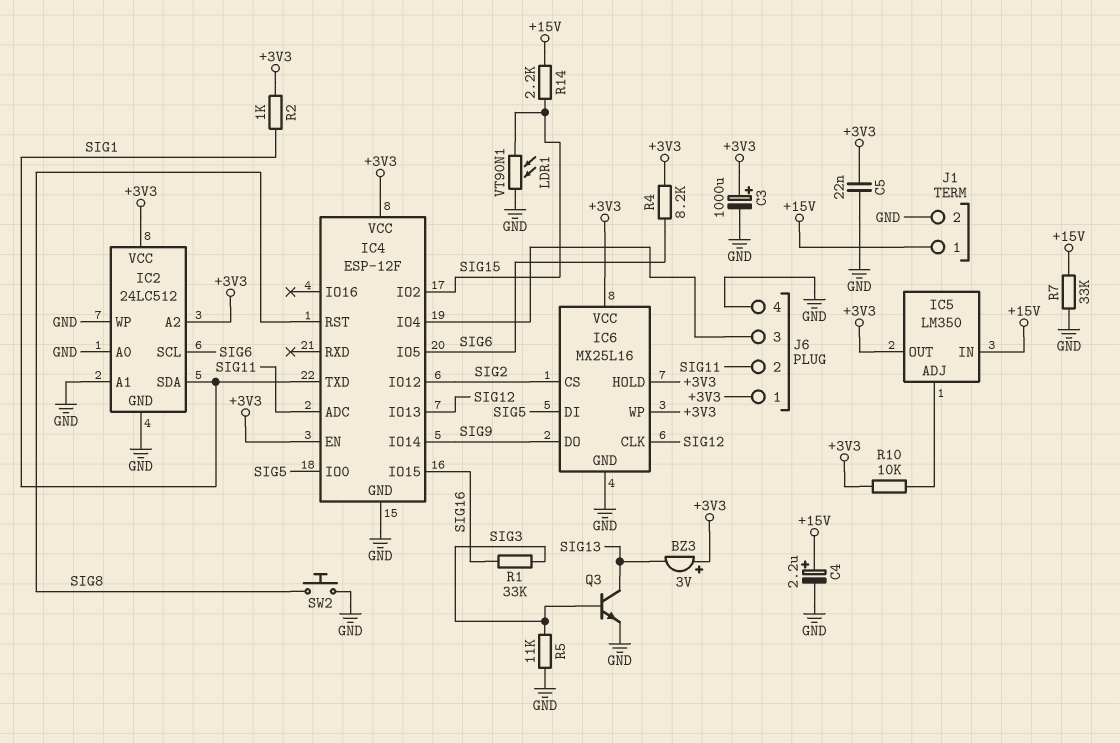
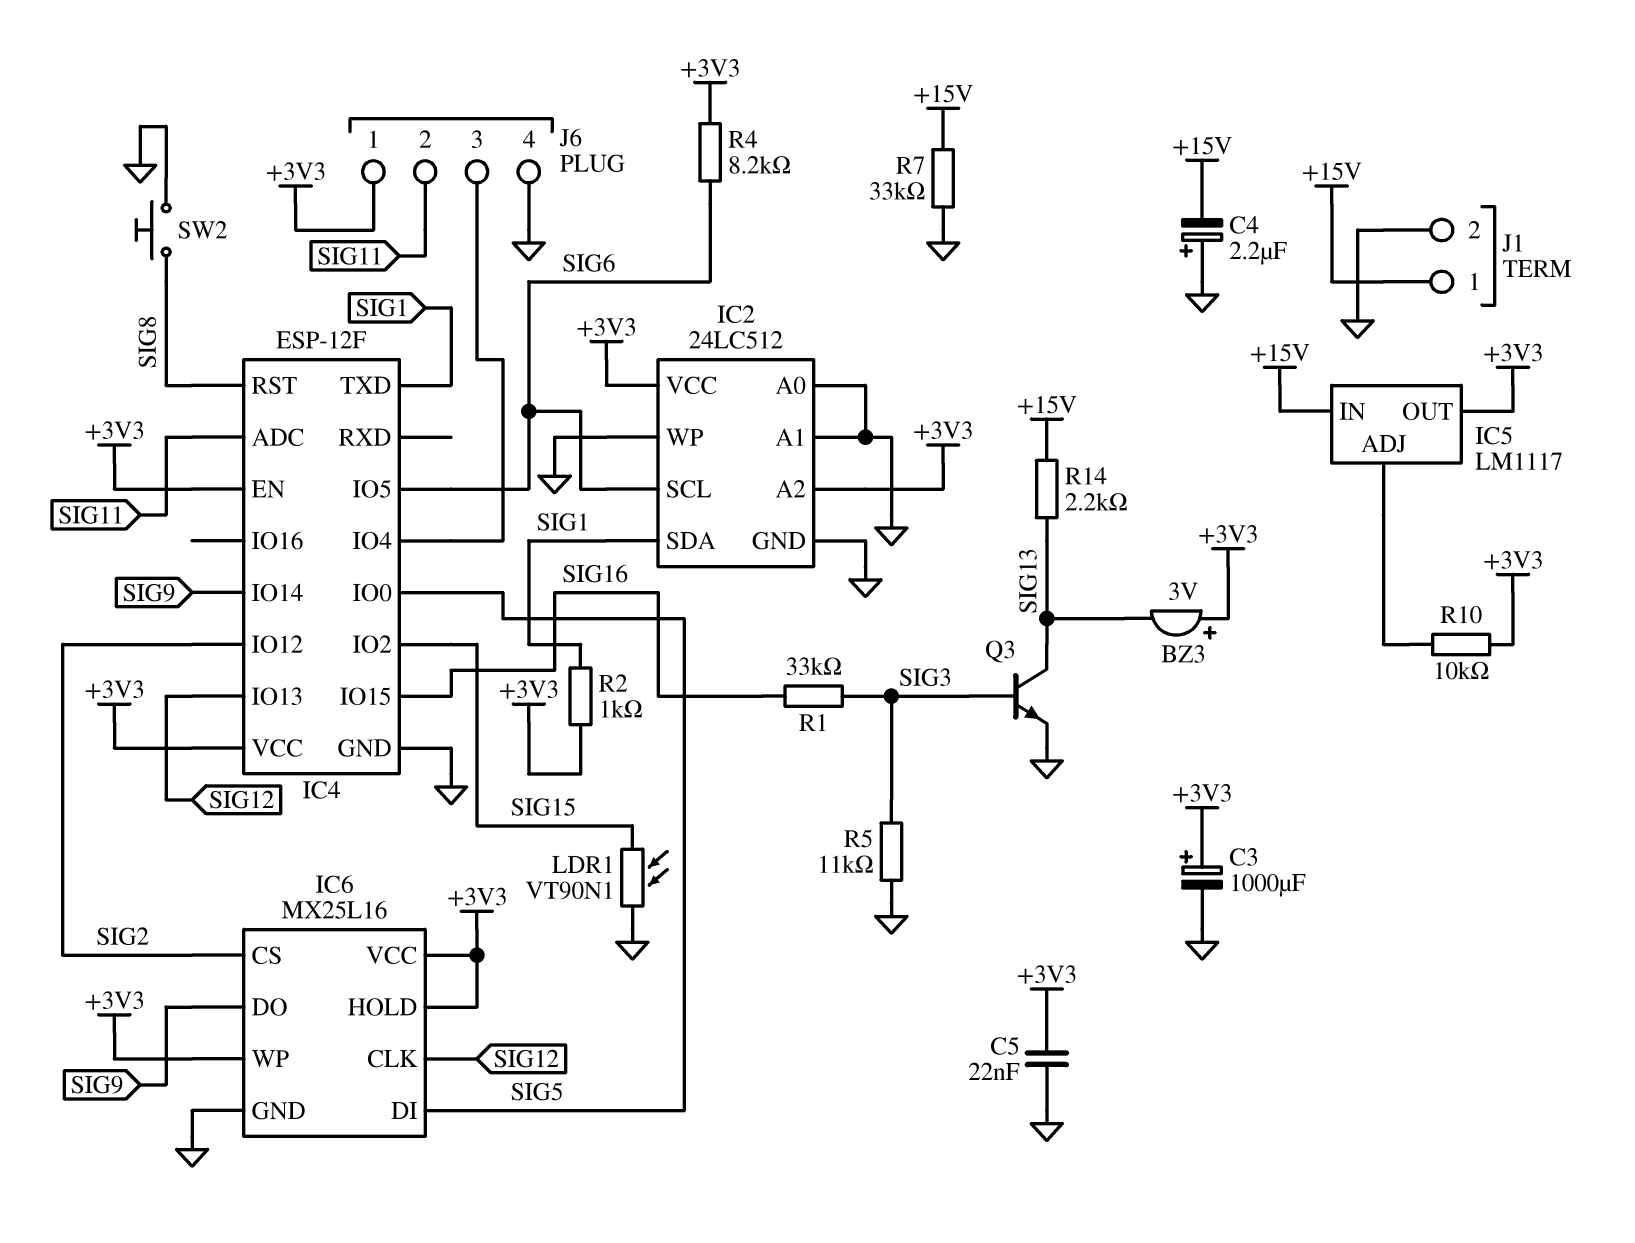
C4: 2.2uF (plus +15V, minus GND) -> 2.2uF (plus GND, minus +15V)
IC5: LM350 -> LM1117
R14: 2.2k (+15V, SIG15) -> 2.2k (+15V, SIG13)

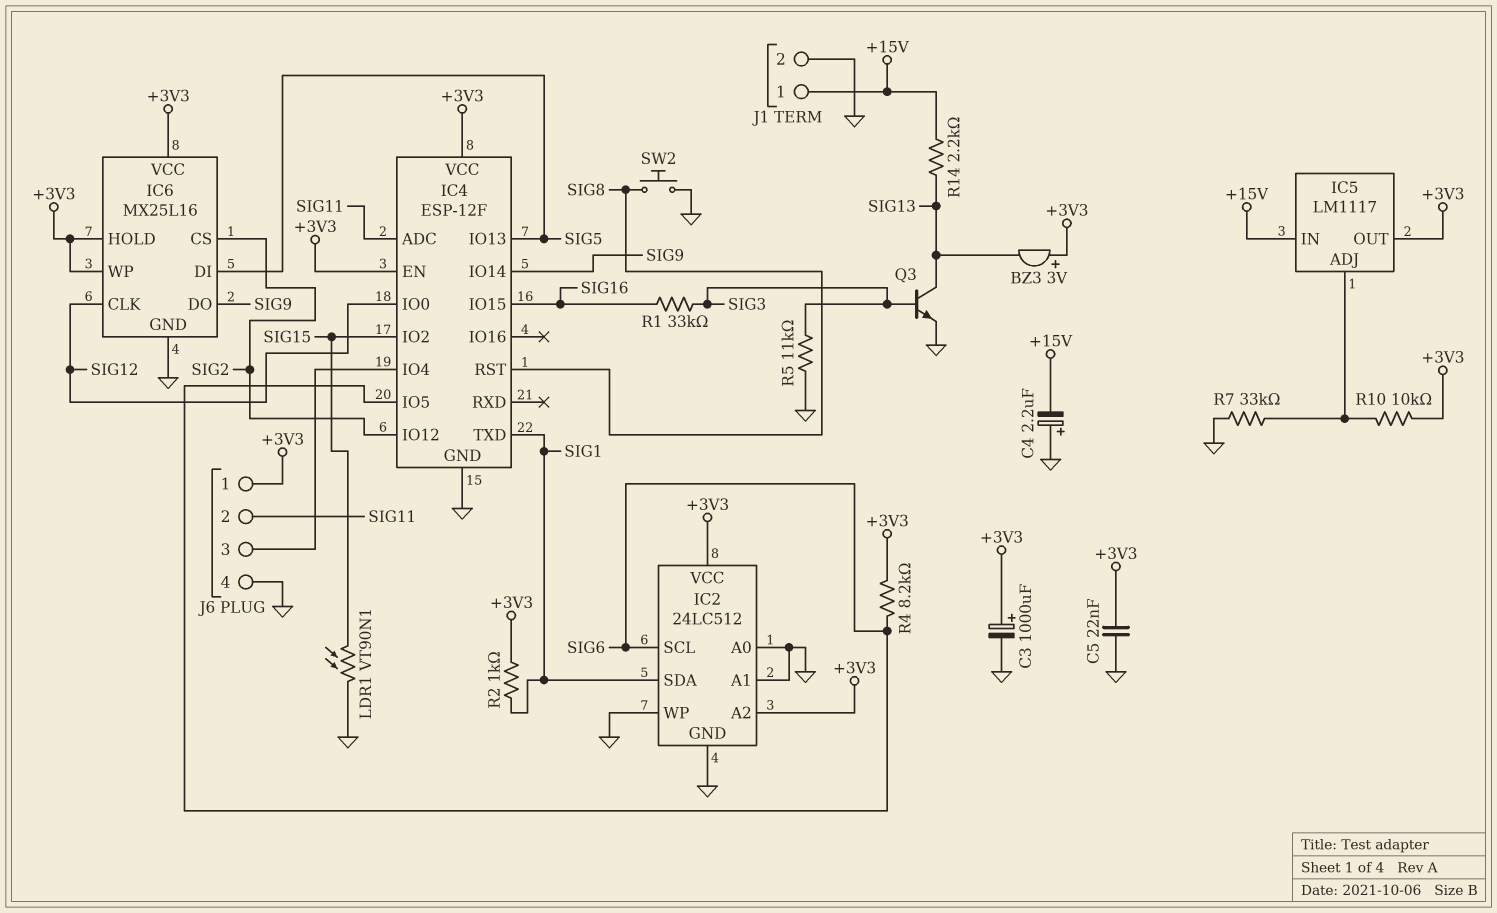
IC4 pin IO0: SIG5 -> SIG12
IC4 pin IO13: SIG12 -> SIG5
R7: 33k (+15V, GND) -> 33k (GND, IC5/ADJ)

